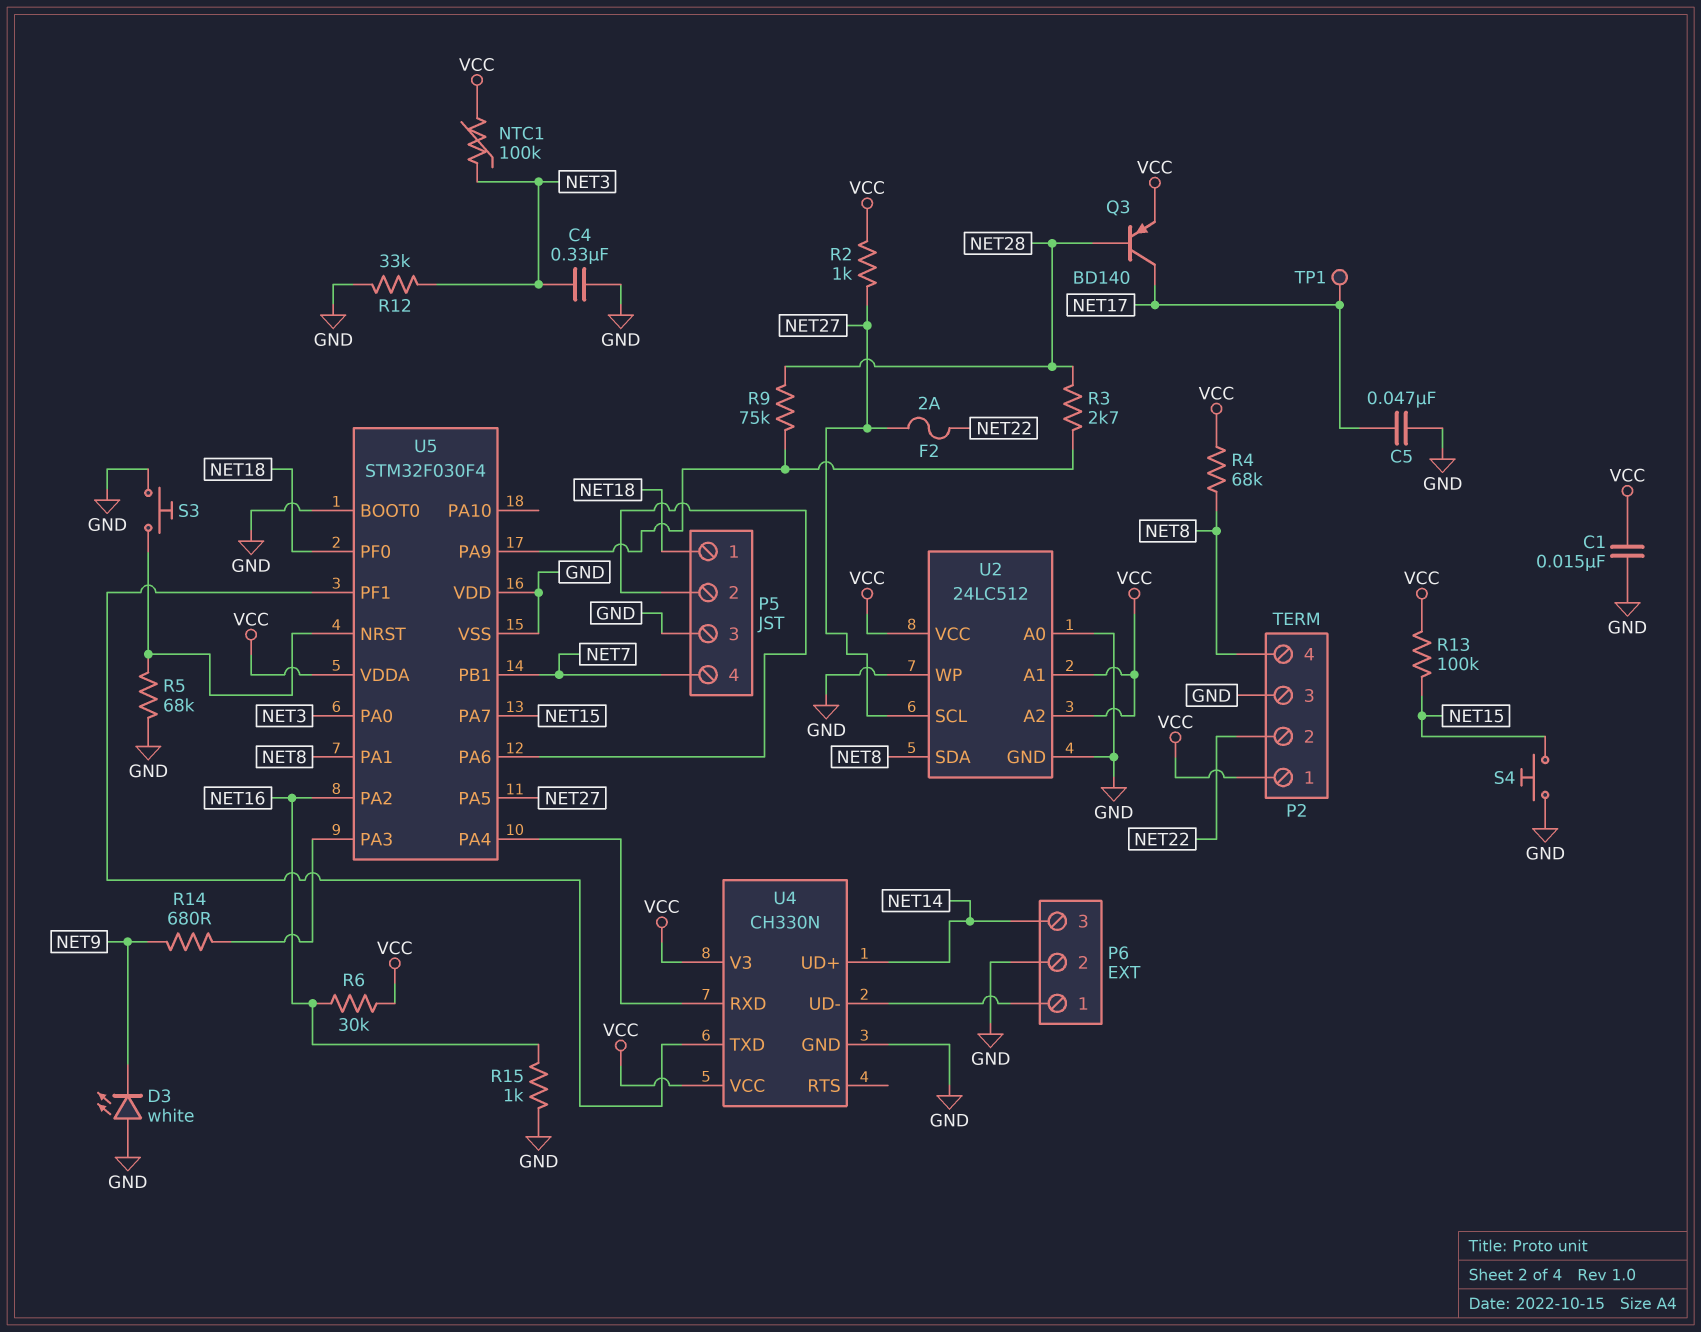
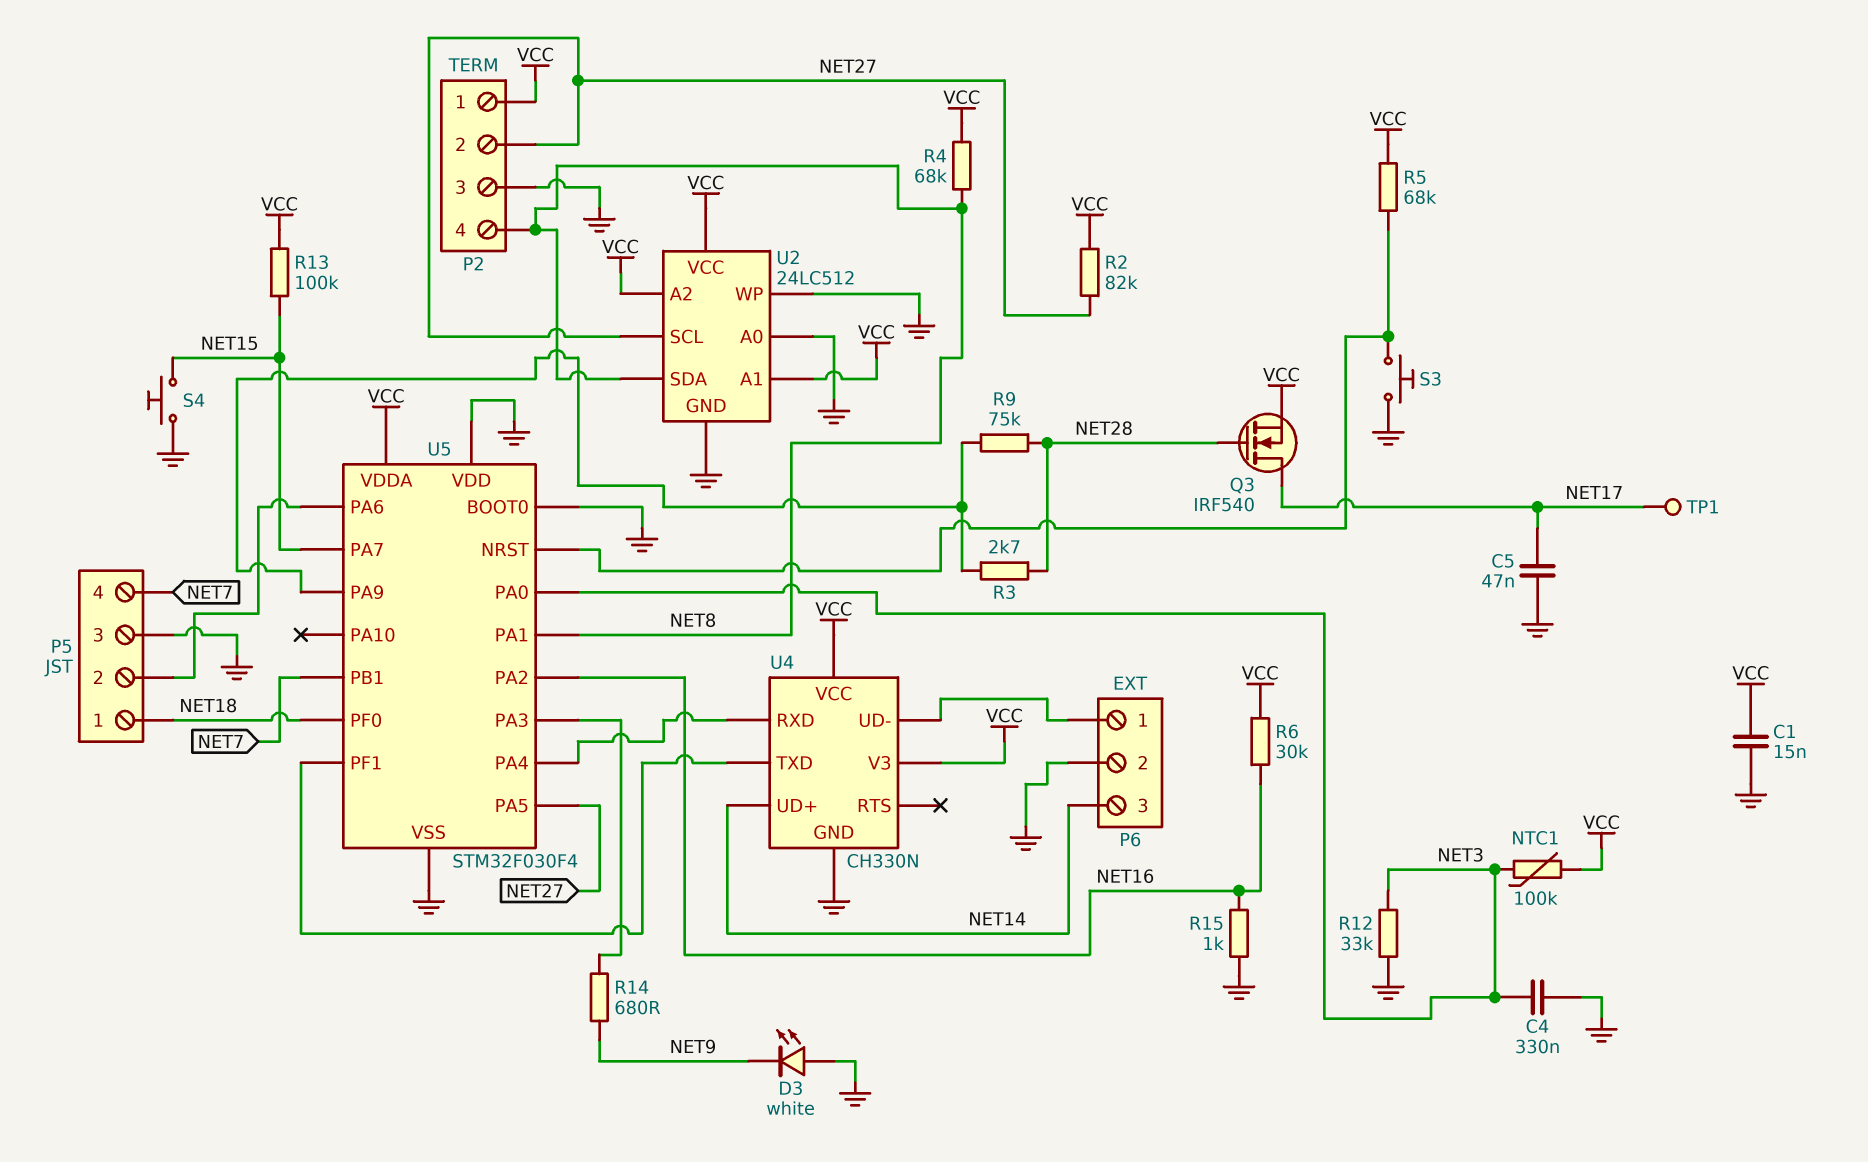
F2: 2A (NET22, NET27) -> none
P2 pin 2: NET22 -> NET27
Q3: PNP BD140 (B NET28, C NET17, E VCC) -> NMOS IRF540 (G NET28, D NET17, S VCC)
R2: 1k (NET27, VCC) -> 82k (NET27, VCC)
R5: 68k (GND, U5/NRST) -> 68k (U5/NRST, VCC)

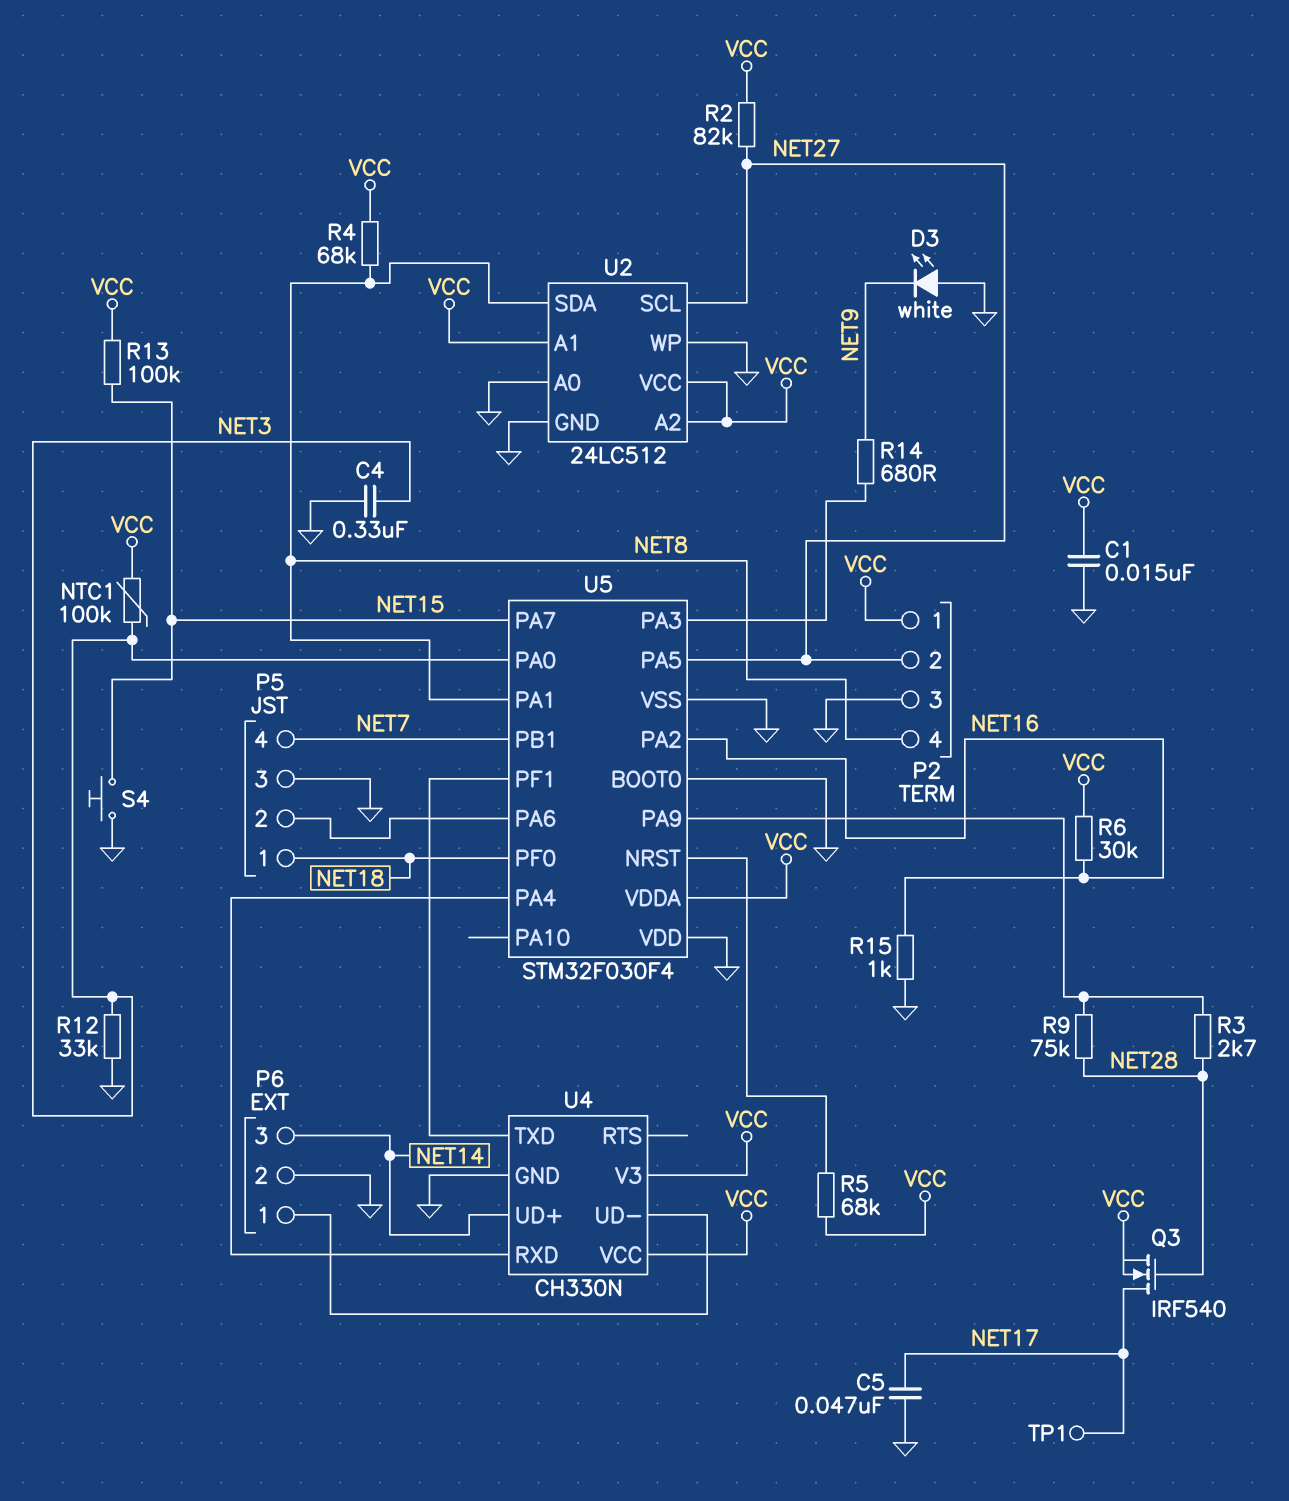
S3: button (GND, U5/NRST) -> none

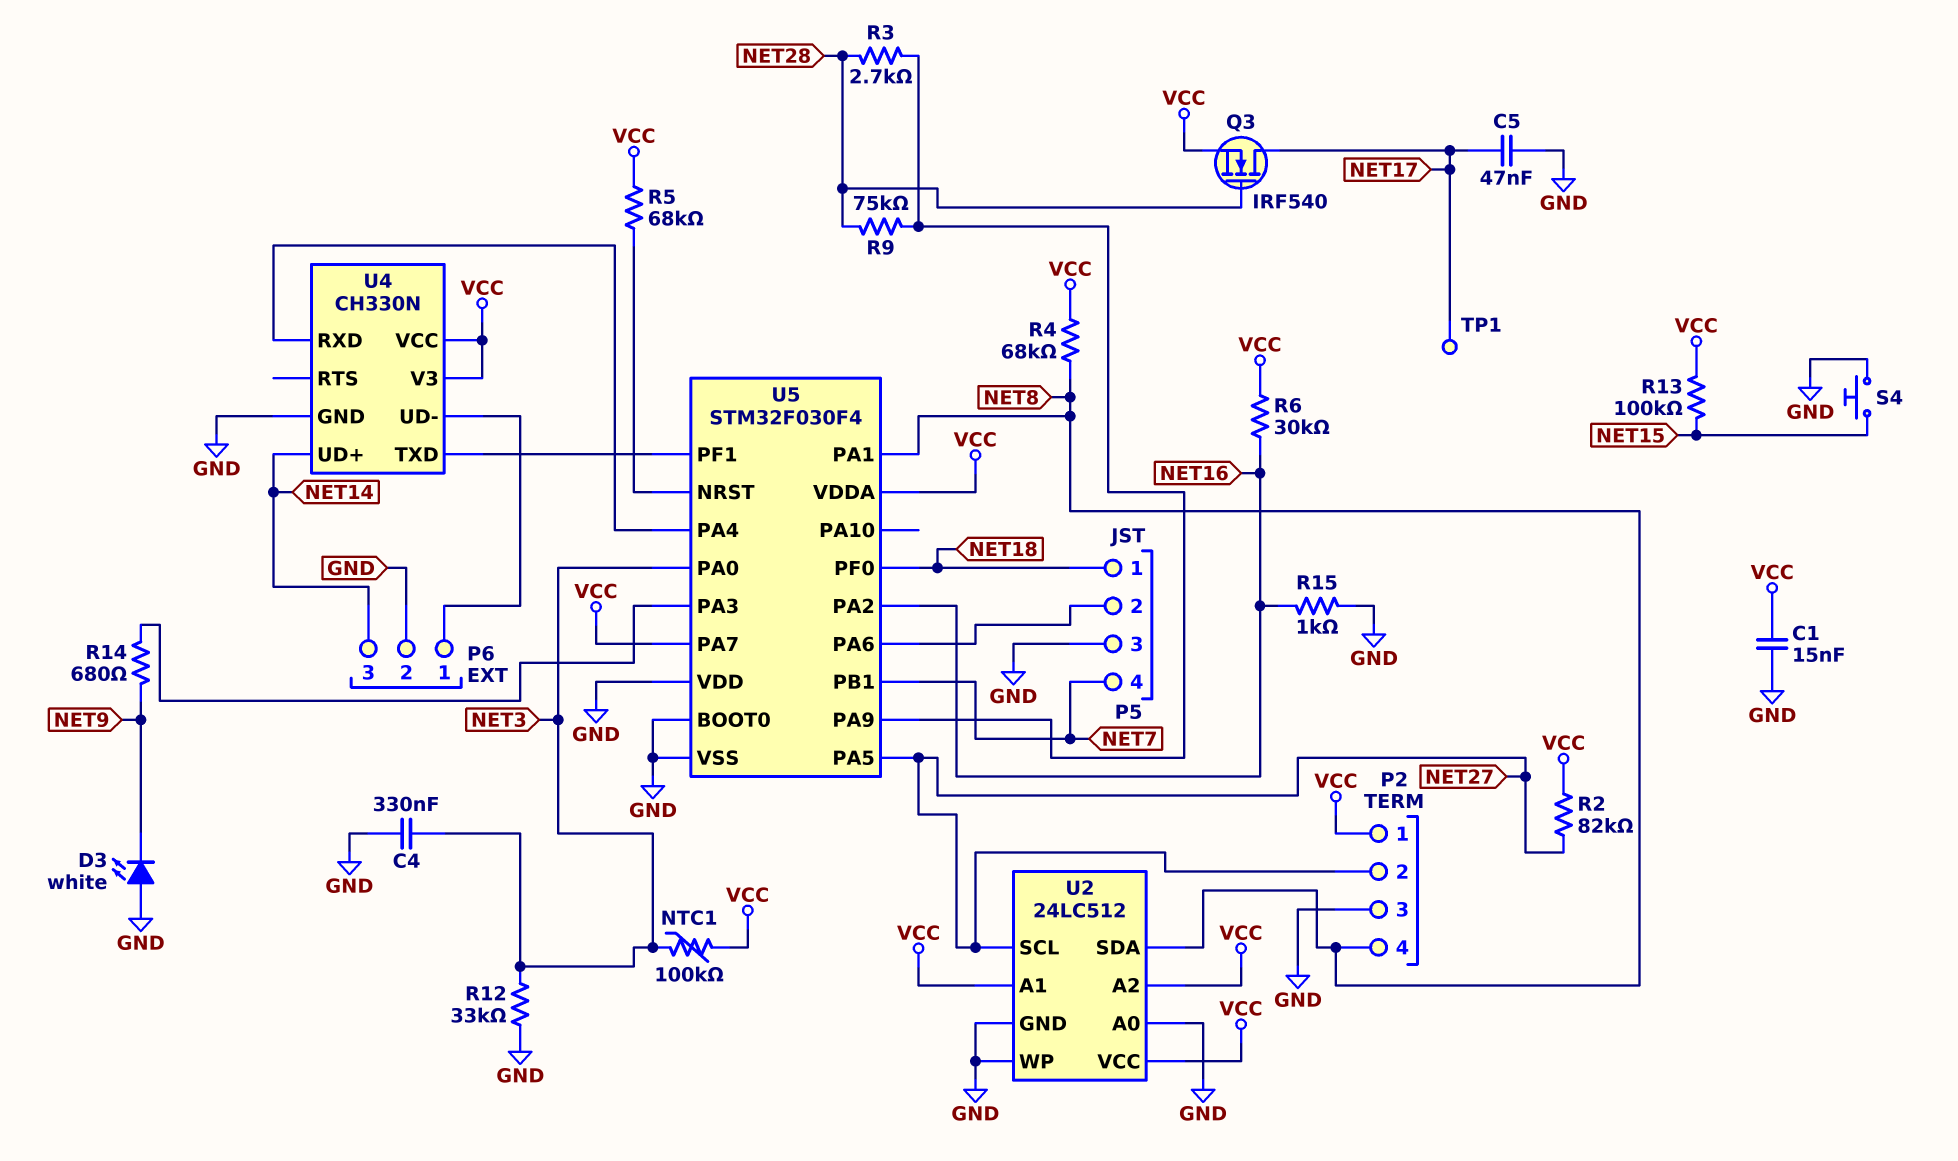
U5 pin PA7: NET15 -> VCC

